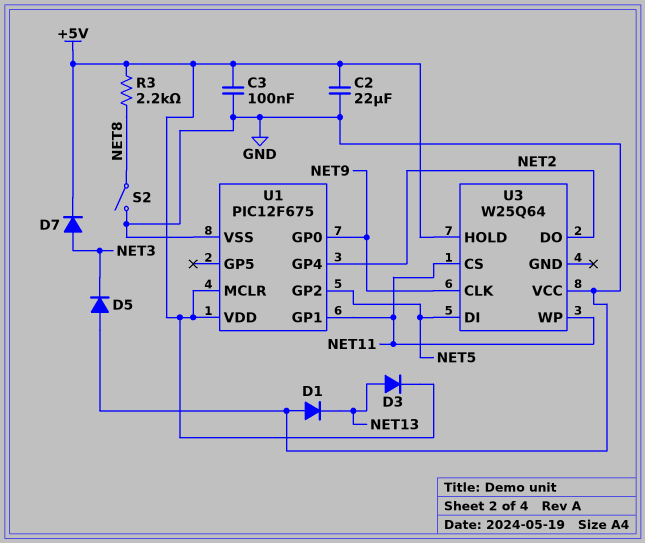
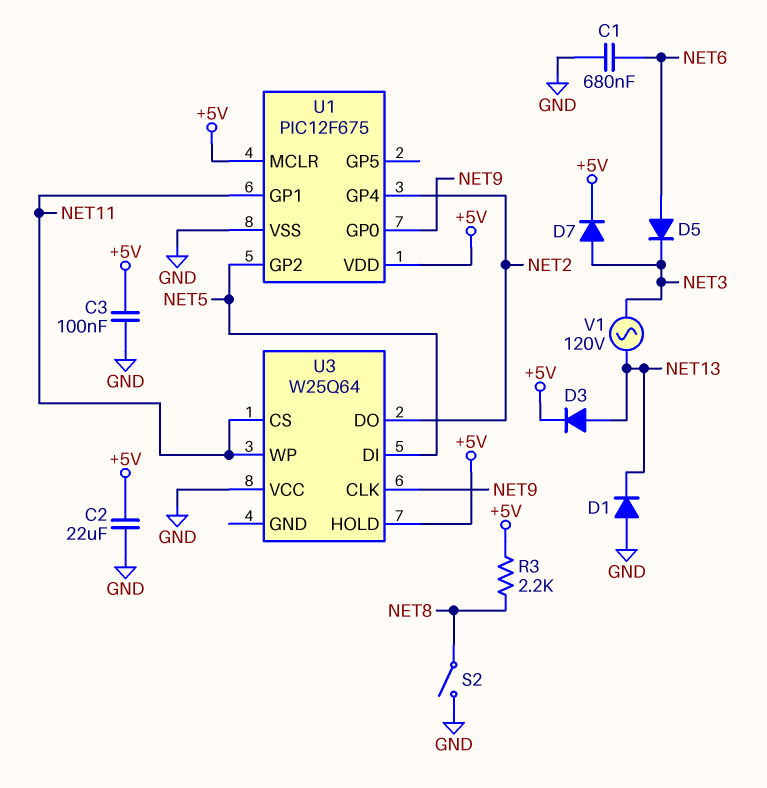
C1: none -> 680nF (GND, NET6)
D5: diode (A GND, K NET3) -> diode (A NET6, K NET3)
V1: none -> AC 120V (NET3, NET13)

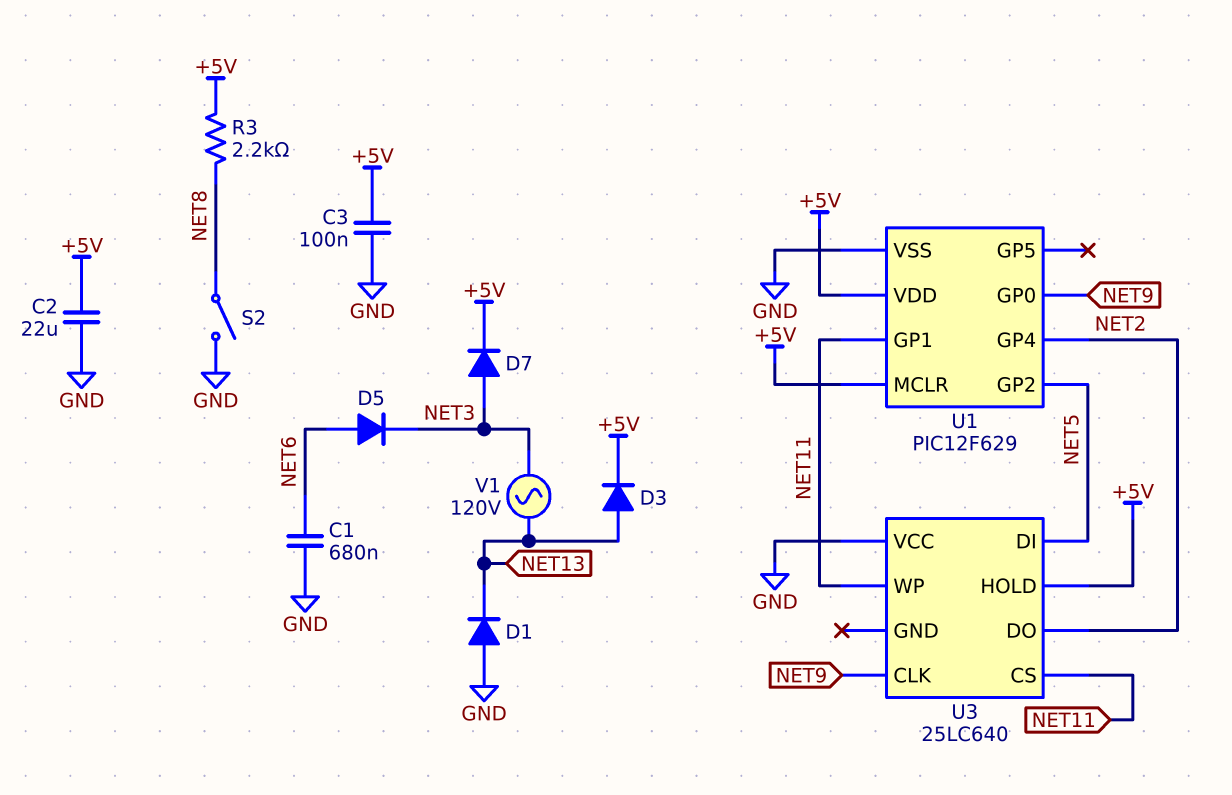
U1: PIC12F675 -> PIC12F629
U3: W25Q64 -> 25LC640

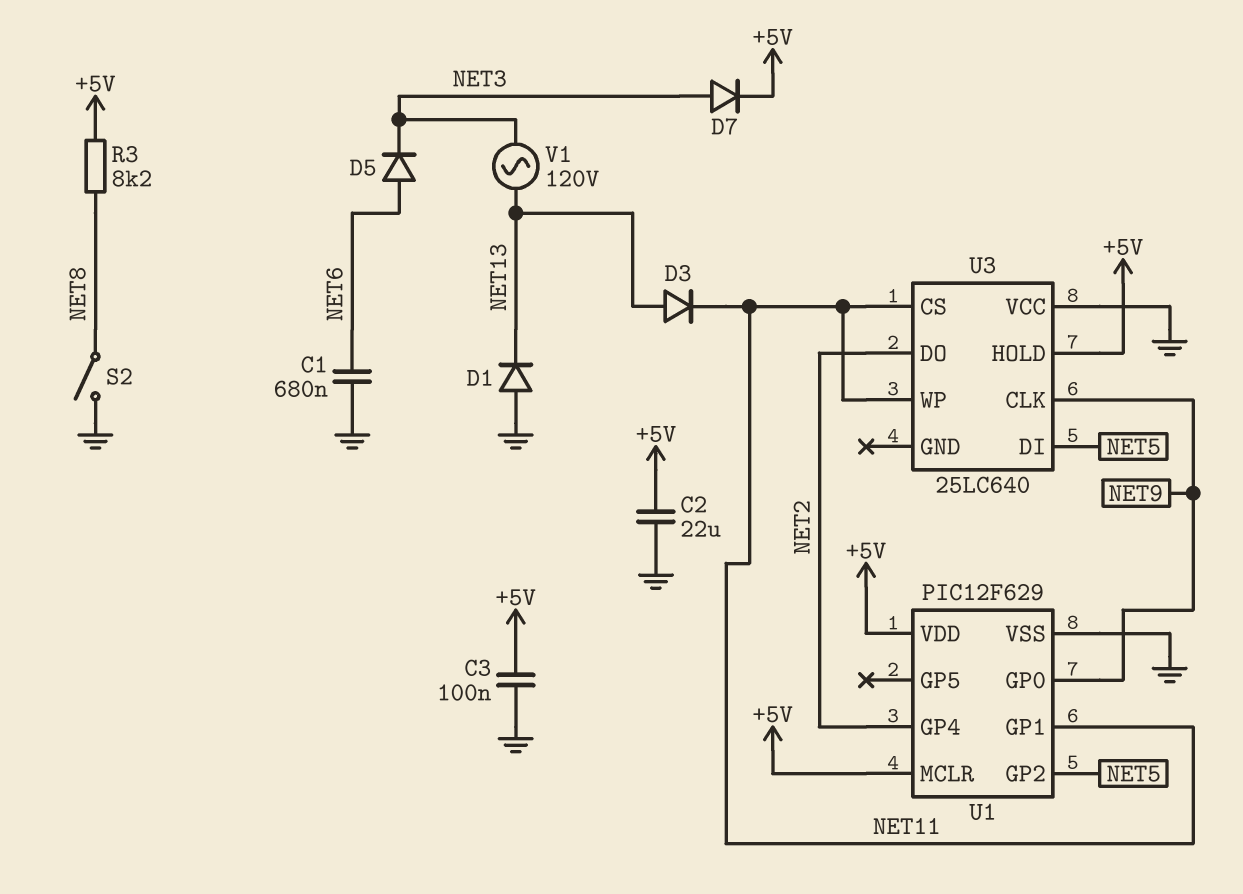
D3: diode (A NET13, K +5V) -> diode (A NET13, K NET11)
R3: 2.2k (+5V, NET8) -> 8.2k (+5V, NET8)

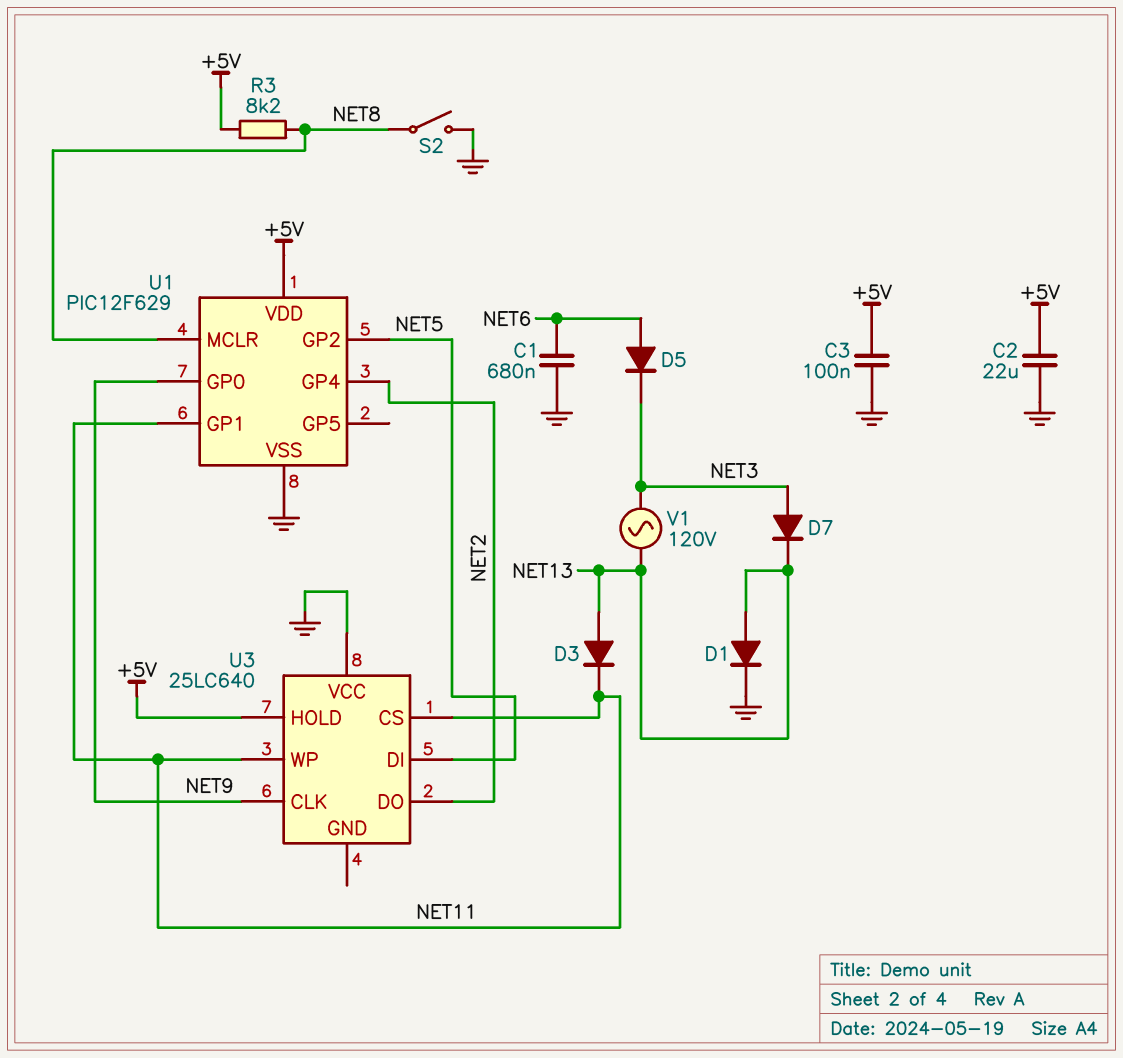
D1: diode (A GND, K NET13) -> diode (A NET13, K GND)
D7: diode (A NET3, K +5V) -> diode (A NET3, K NET13)
U1 pin MCLR: +5V -> NET8

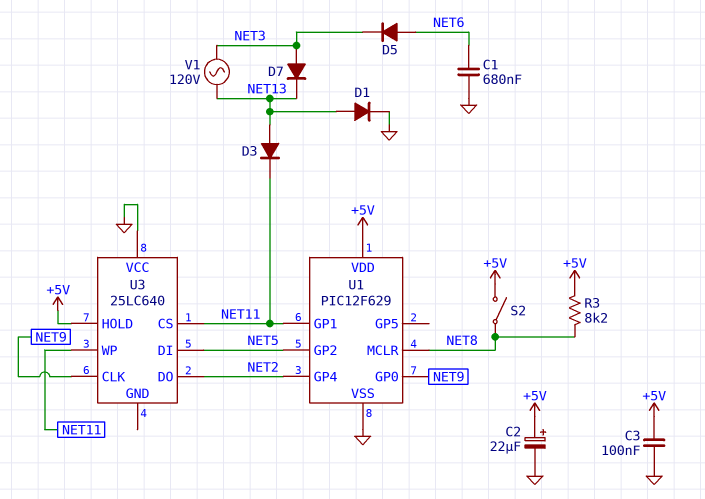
C2: 22uF (+5V, GND) -> 22uF (plus +5V, minus GND)
S2: switch (GND, NET8) -> switch (+5V, NET8)

